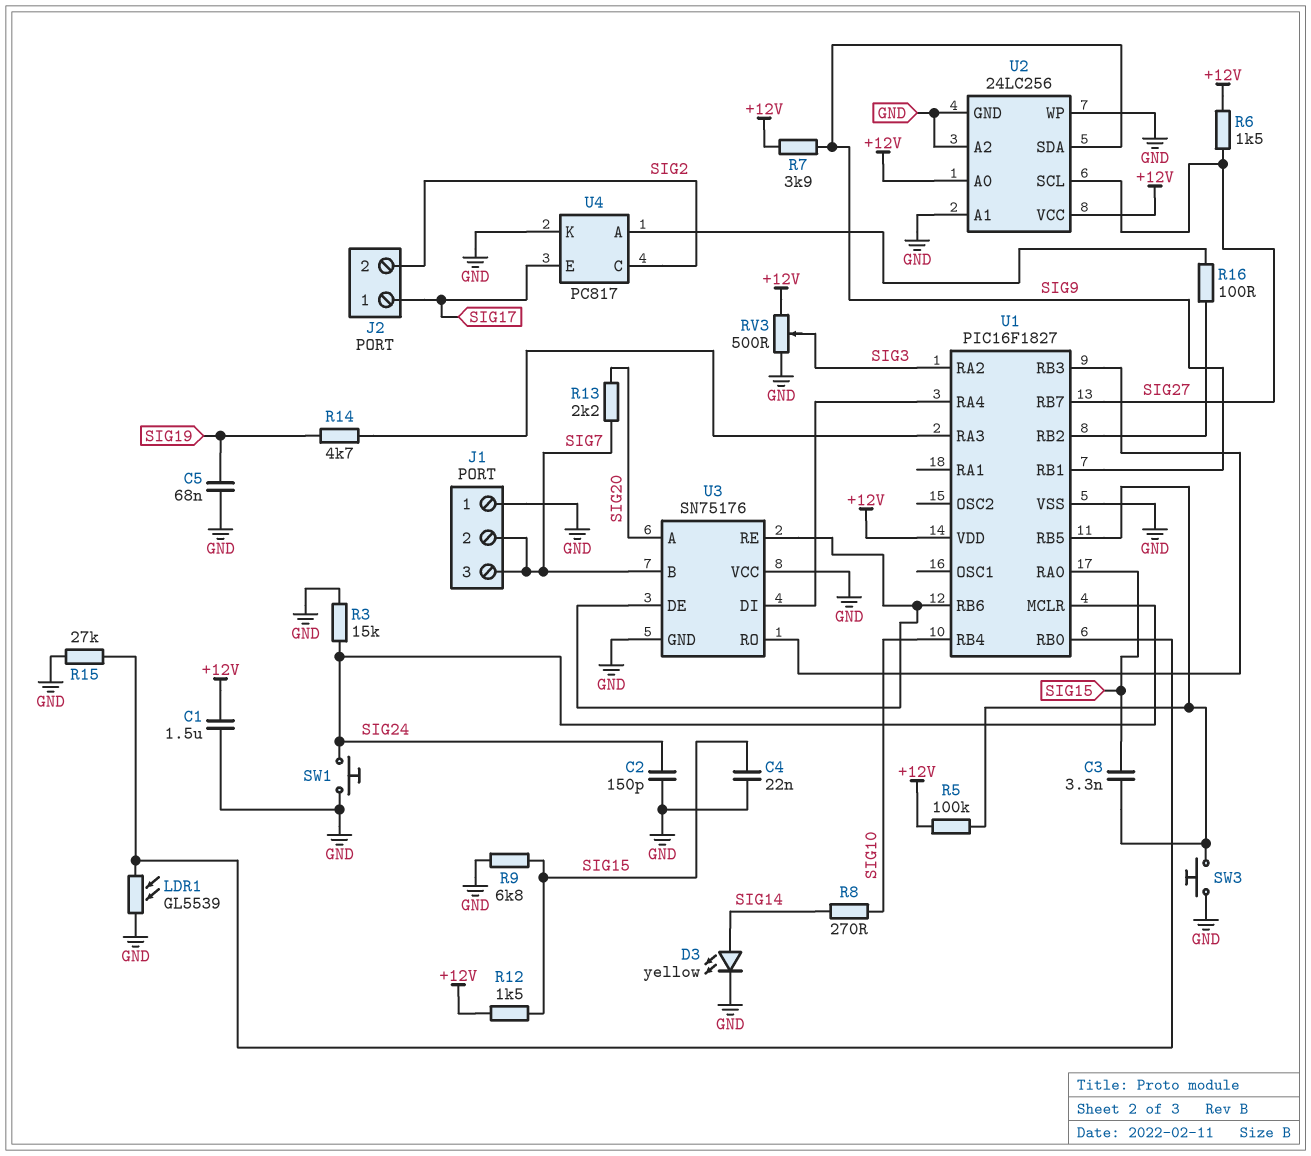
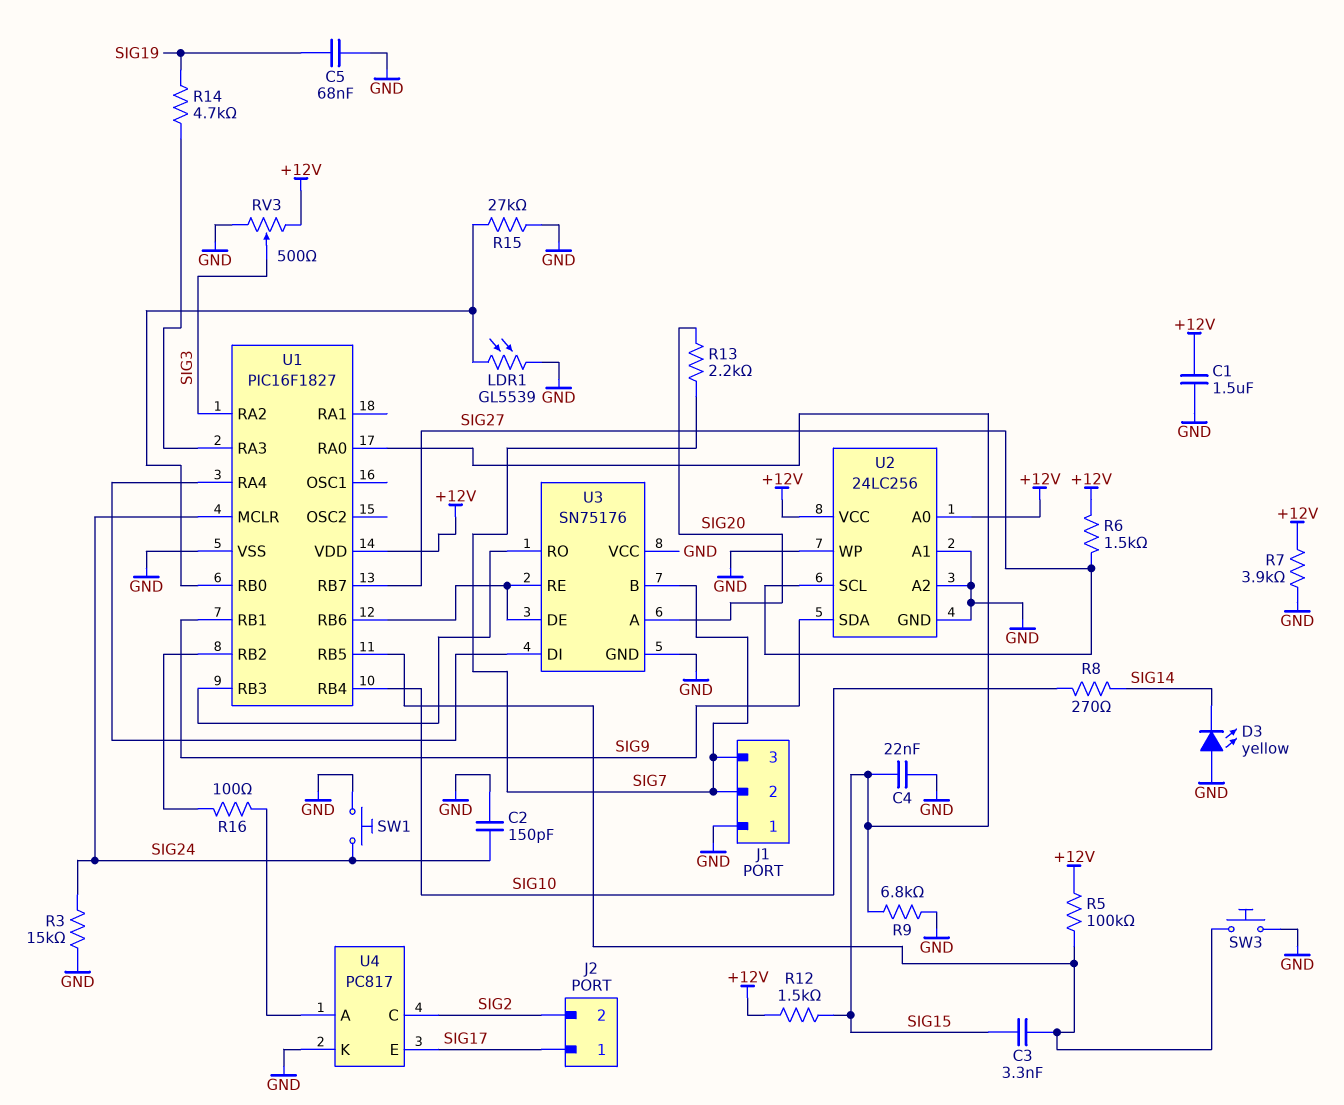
D3: LED yellow (A SIG14, K GND) -> LED yellow (A GND, K SIG14)
R7: 3.9k (+12V, SIG9) -> 3.9k (+12V, GND)

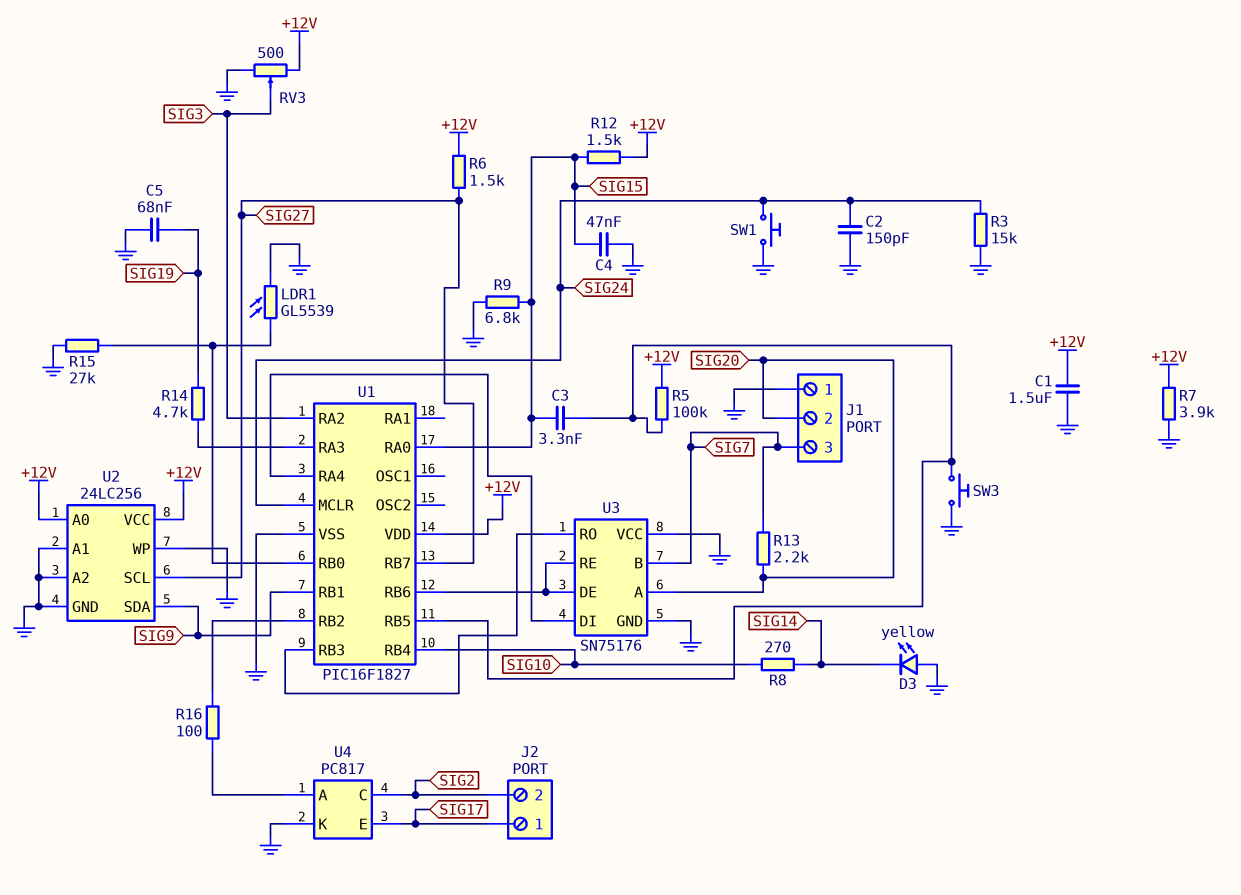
C4: 22nF (GND, SIG15) -> 47nF (GND, SIG15)
J1 pin 2: SIG7 -> SIG20

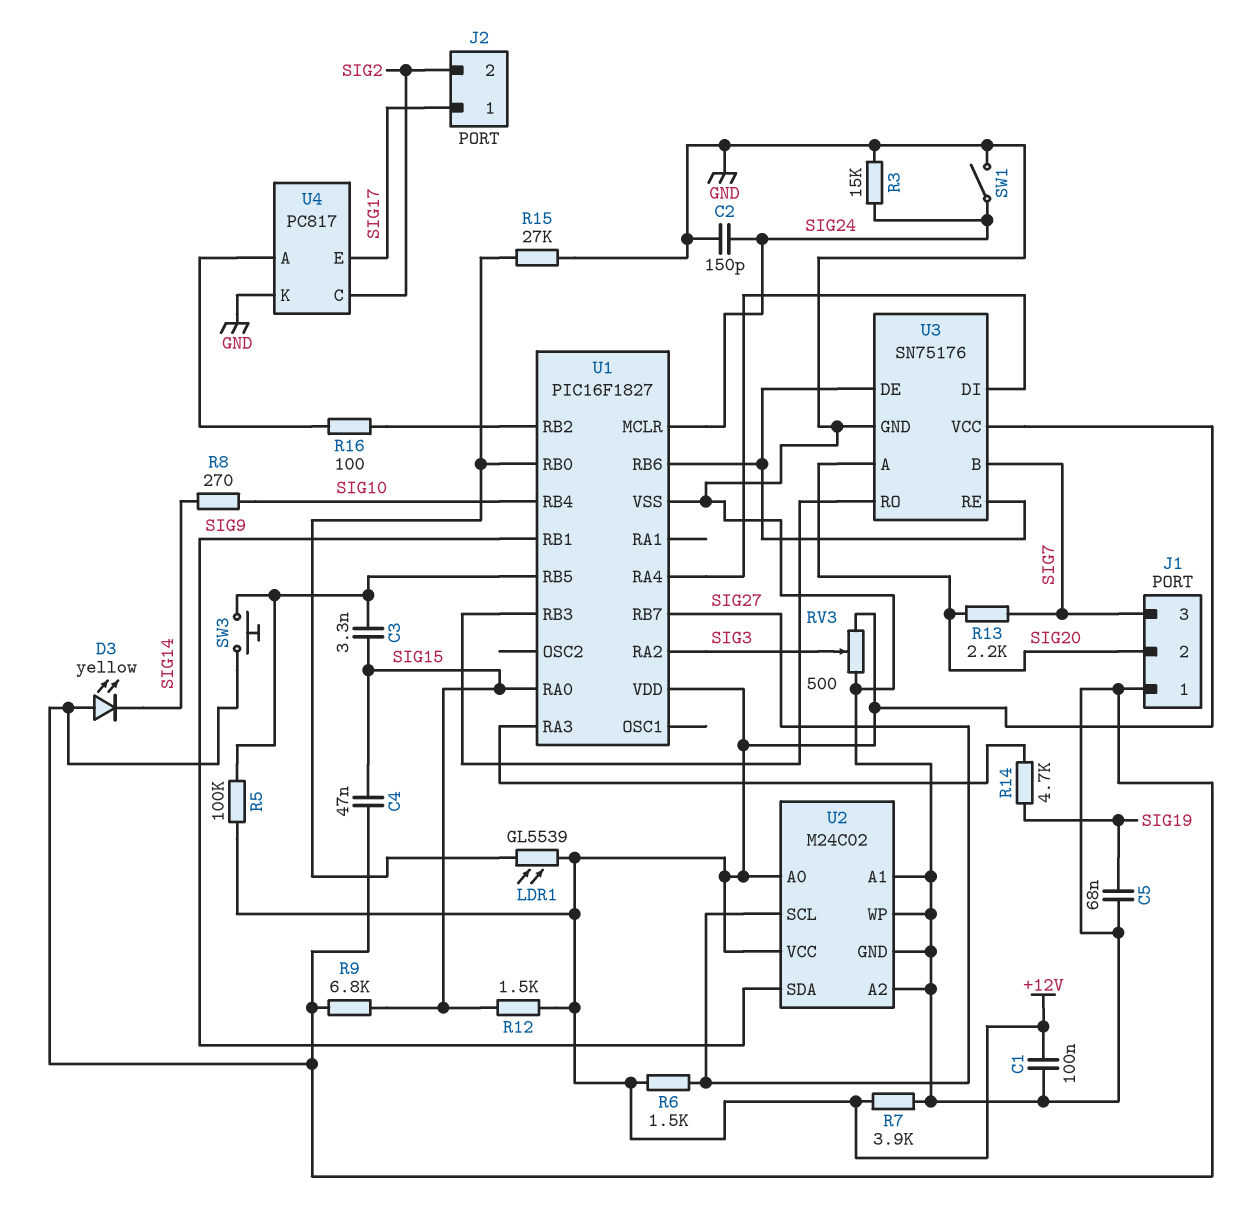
C1: 1.5uF (+12V, GND) -> 100nF (+12V, GND)
LDR1: GL5539 (GND, U1/RB0) -> GL5539 (+12V, U1/RB0)
SW1: button (GND, SIG24) -> switch (GND, SIG24)
U2: 24LC256 -> M24C02
U3 pin VCC: GND -> +12V

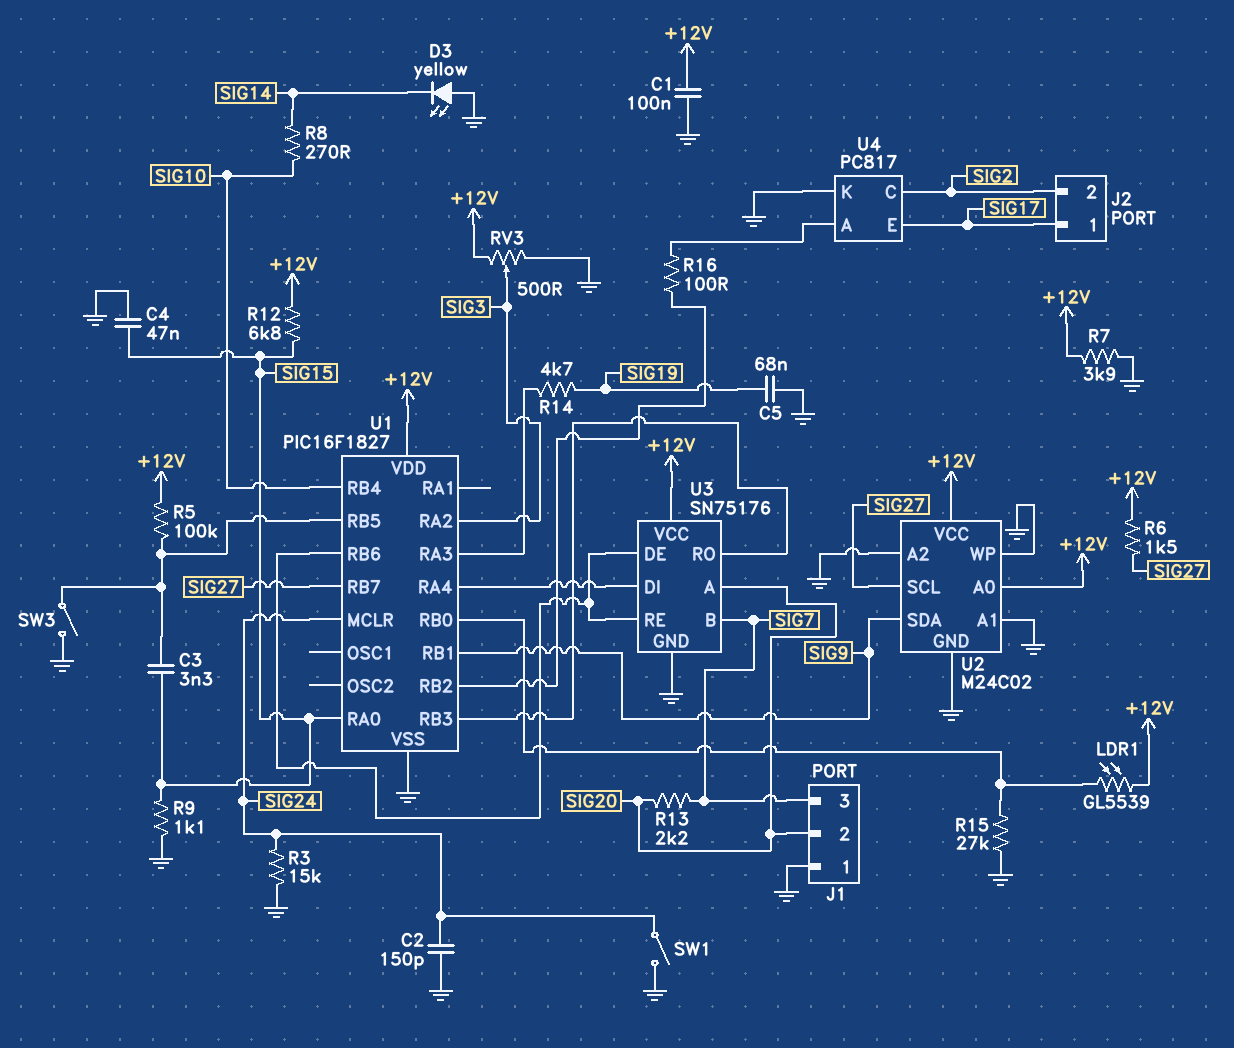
R9: 6.8k (GND, SIG15) -> 1.1k (GND, SIG15)
R12: 1.5k (+12V, SIG15) -> 6.8k (+12V, SIG15)
SW3: button (GND, U1/RB5) -> switch (GND, U1/RB5)

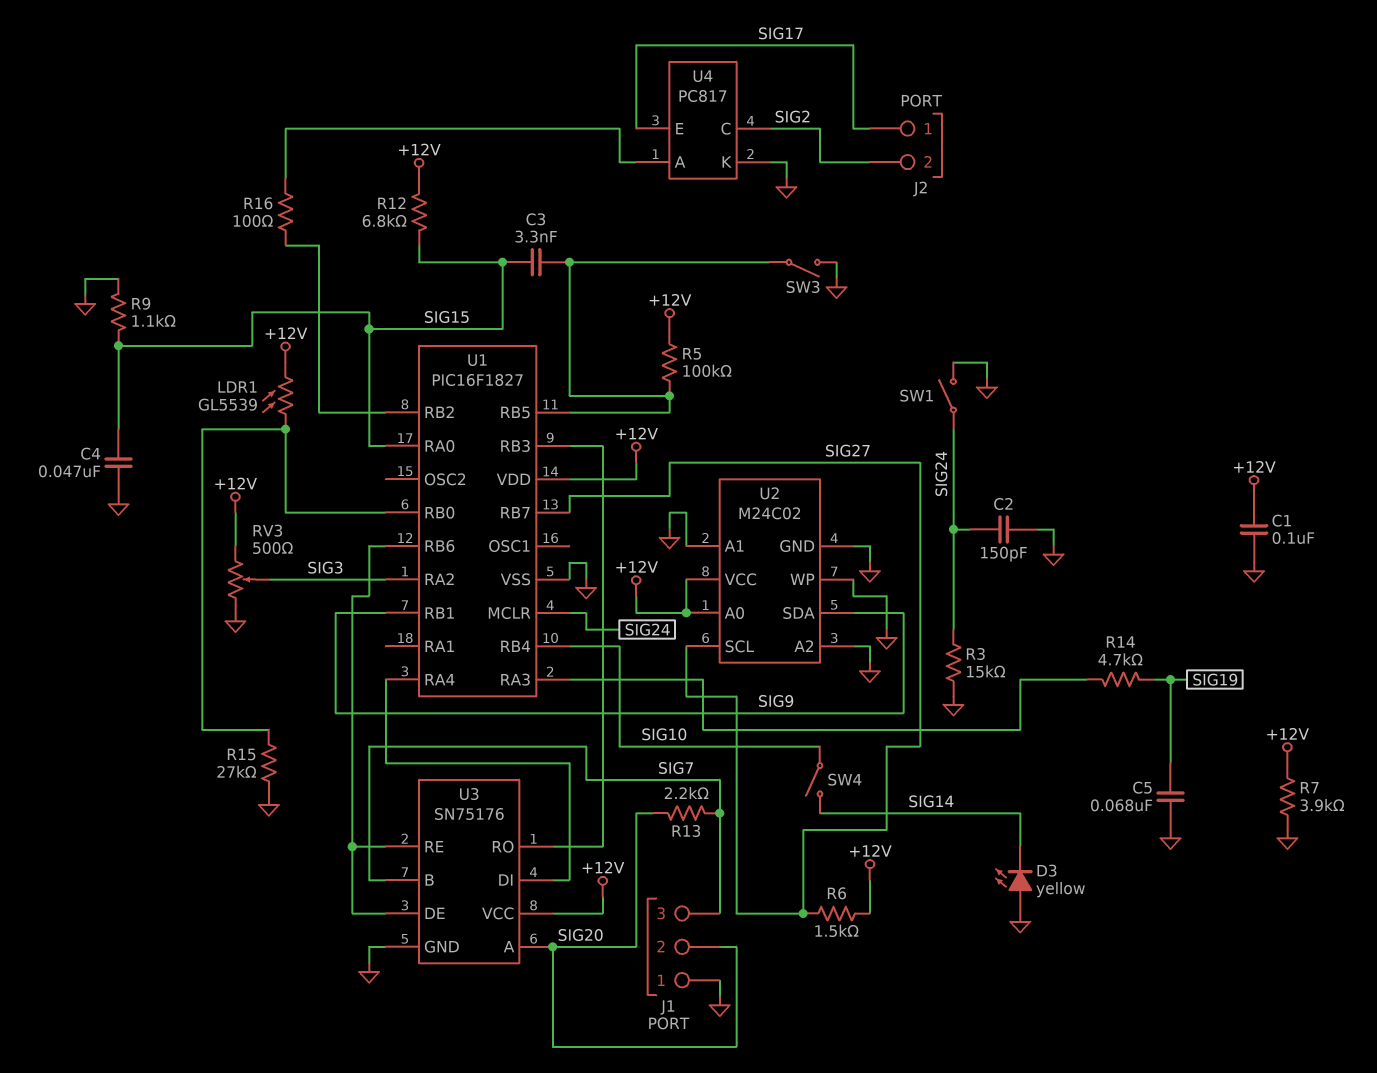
R8: 270 (SIG10, SIG14) -> none
SW4: none -> switch (SIG10, SIG14)

